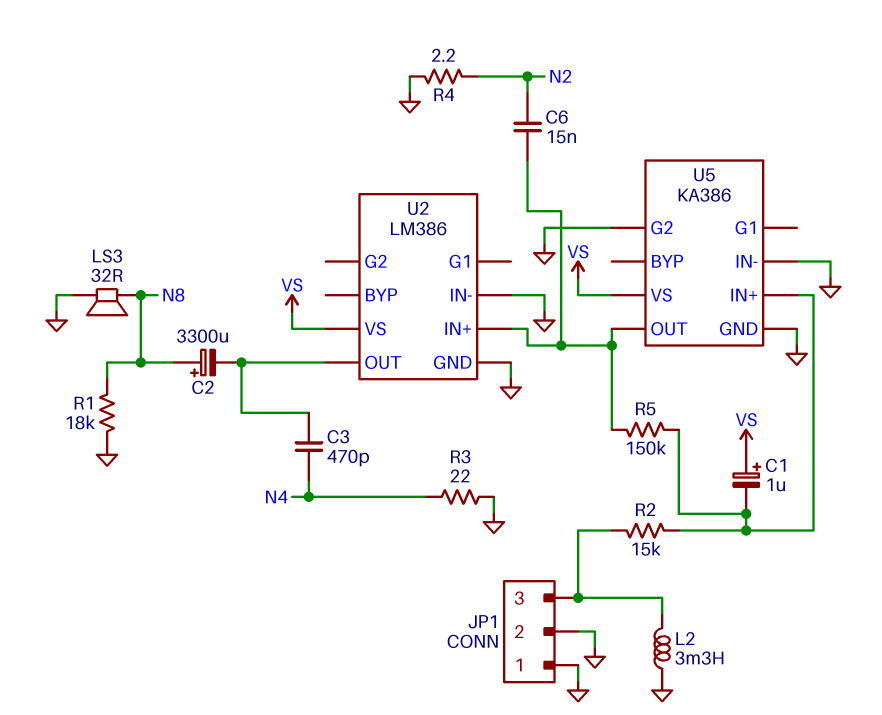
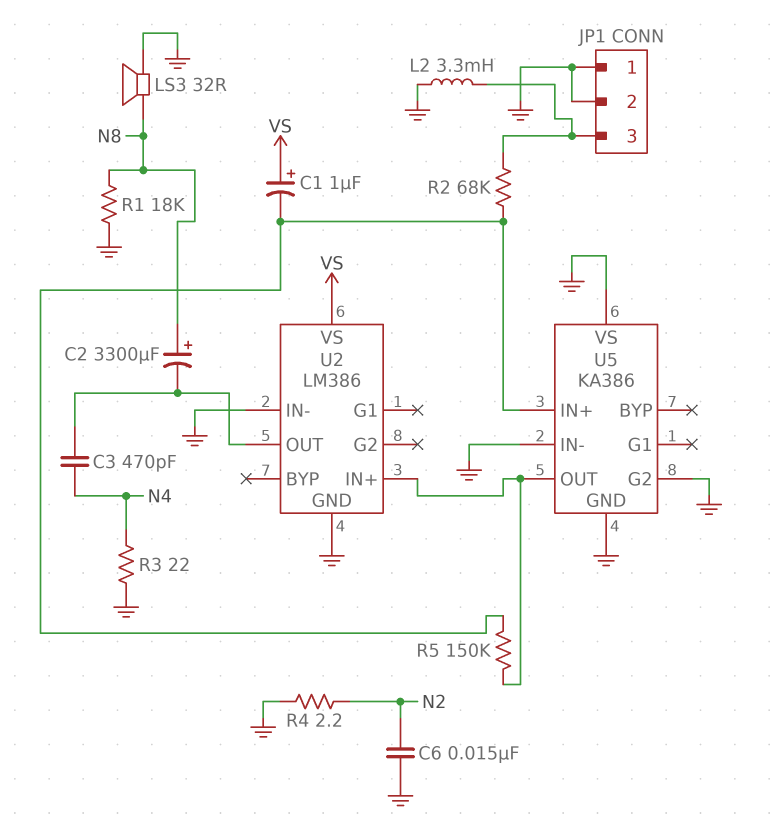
C6: 15nF (N2, U2/IN+) -> 15nF (GND, N2)
R2: 15k (JP1/3, U5/IN+) -> 68k (JP1/3, U5/IN+)
U5 pin VS: VS -> GND

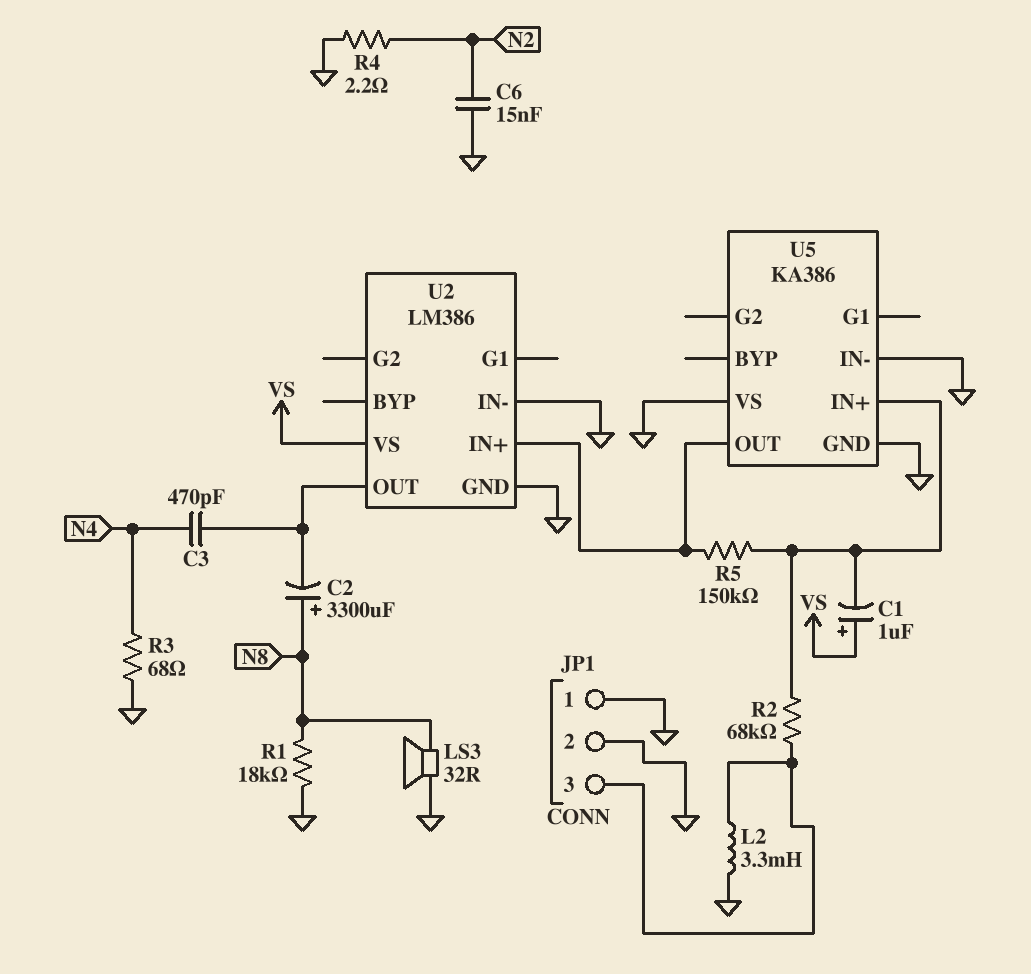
R3: 22 (GND, N4) -> 68 (GND, N4)
U5 pin G2: GND -> none

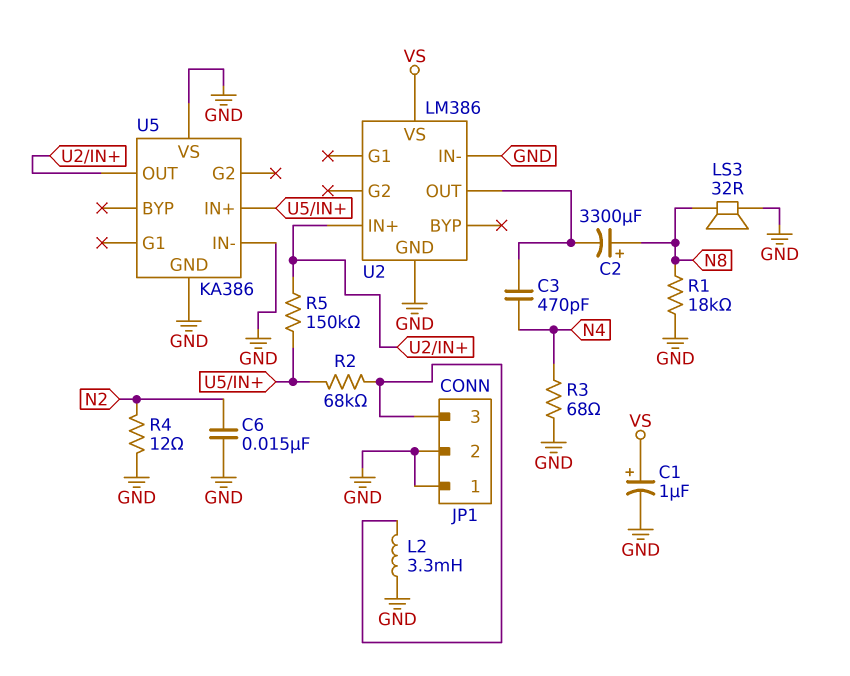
C1: 1uF (plus VS, minus U5/IN+) -> 1uF (plus VS, minus GND)
R4: 2.2 (GND, N2) -> 12 (GND, N2)

